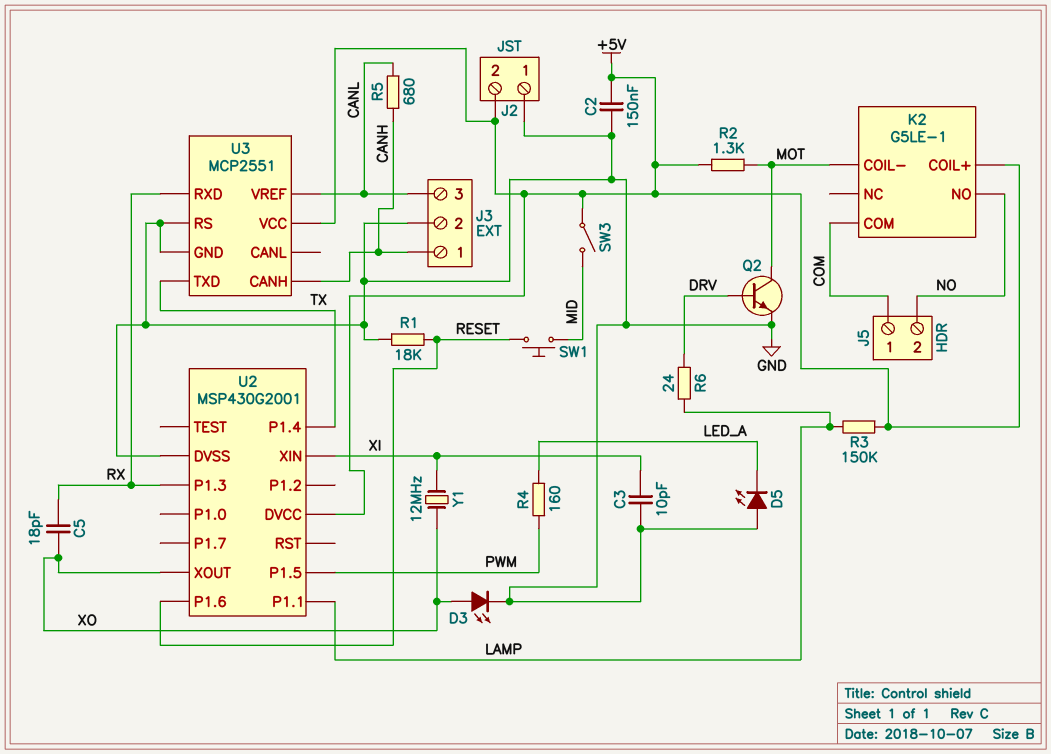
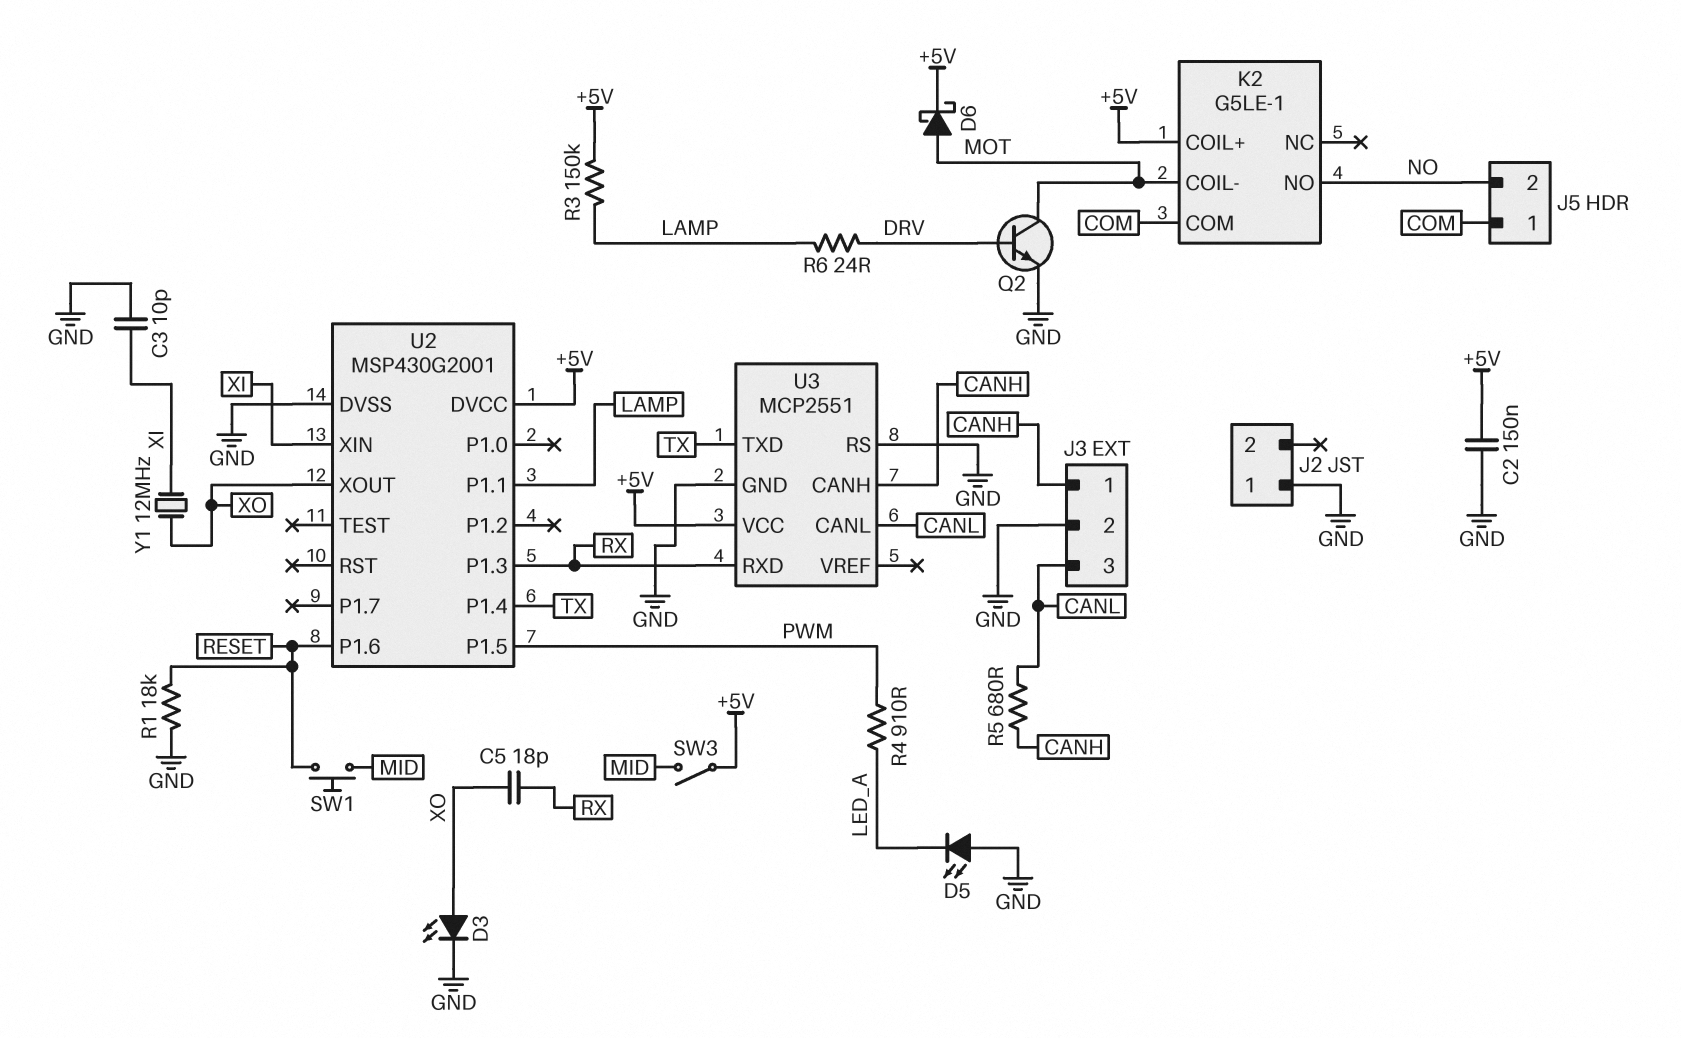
D6: none -> schottky (A MOT, K +5V)
J2 pin 2: +5V -> none
R2: 1.3k (+5V, MOT) -> none
R4: 160 (LED_A, PWM) -> 910 (LED_A, PWM)
U3 pin CANL: none -> CANL
U3 pin VREF: CANL -> none

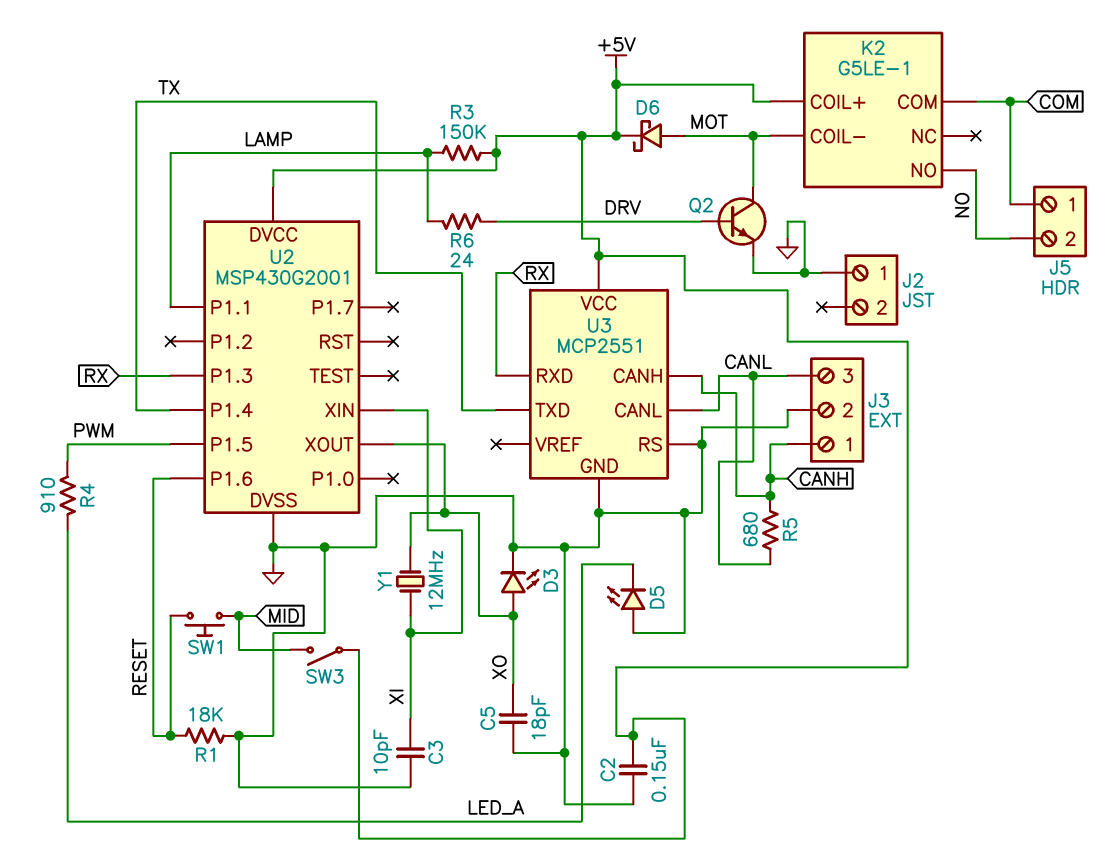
C5: 18pF (RX, XO) -> 18pF (GND, XO)

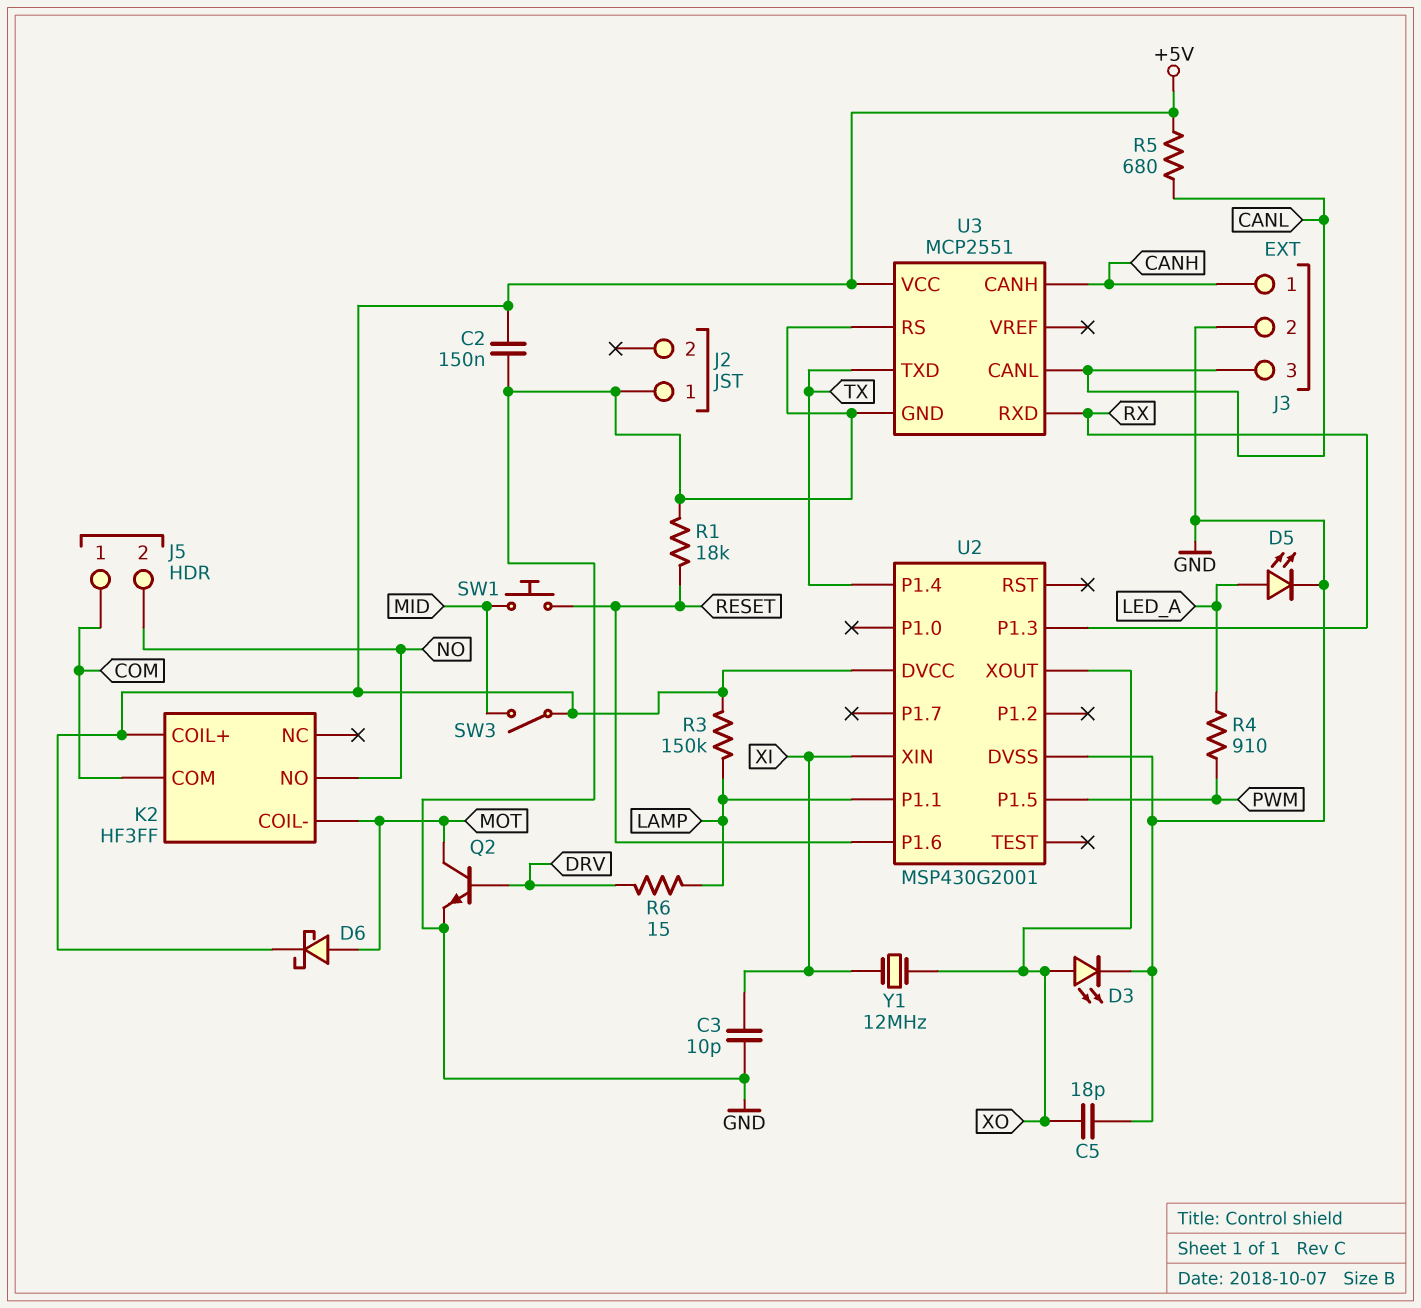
D5: LED (A GND, K LED_A) -> LED (A LED_A, K GND)
K2: G5LE-1 -> HF3FF
R5: 680 (CANH, CANL) -> 680 (+5V, CANL)
R6: 24 (DRV, LAMP) -> 15 (DRV, LAMP)

